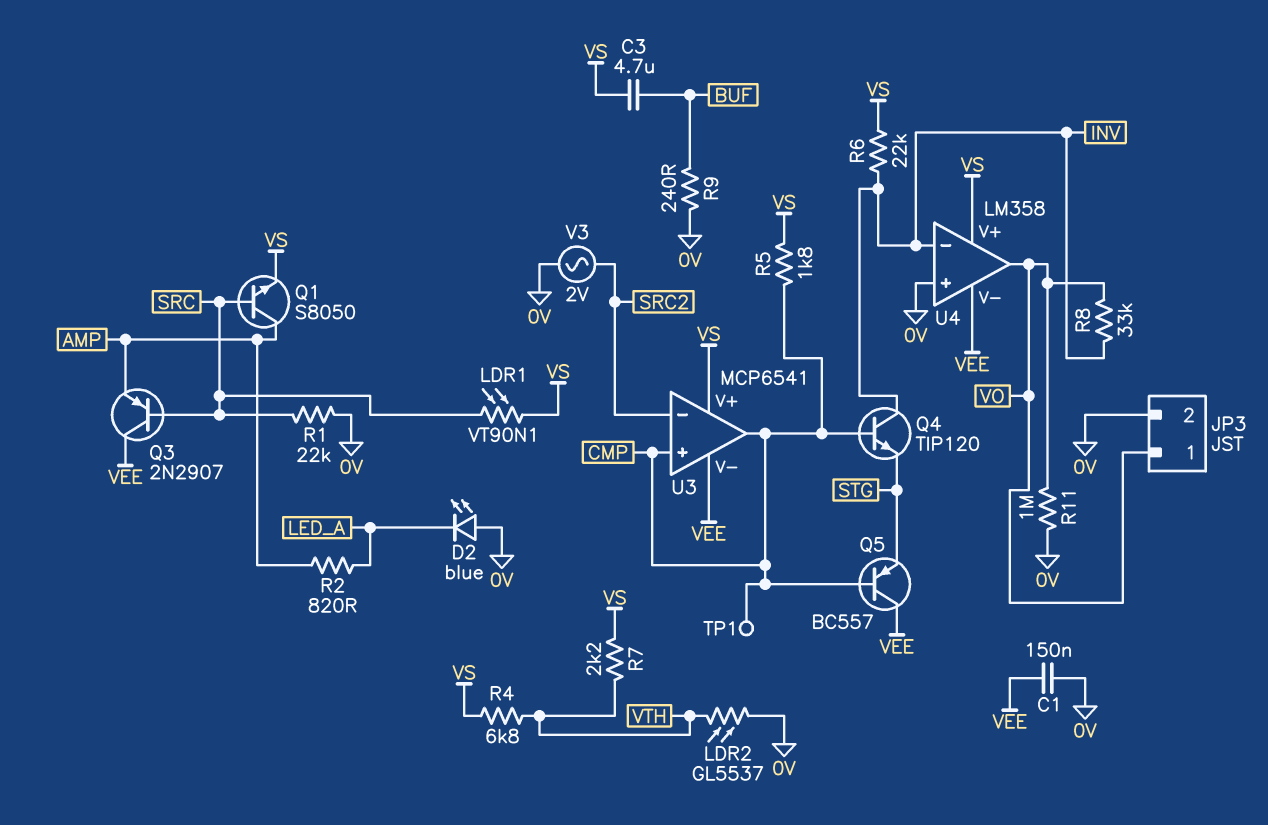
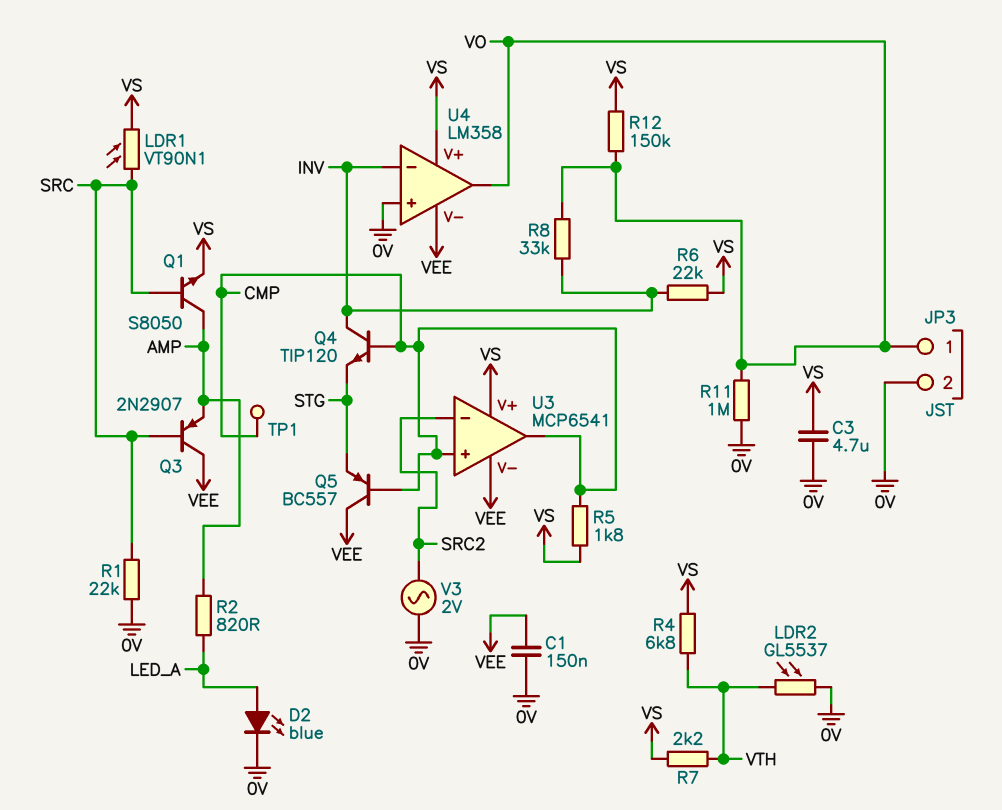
C3: 4.7uF (BUF, VS) -> 4.7uF (0V, VS)
D2: LED blue (A 0V, K LED_A) -> LED blue (A LED_A, K 0V)
R9: 240 (0V, BUF) -> none
R12: none -> 150k (VO, VS)

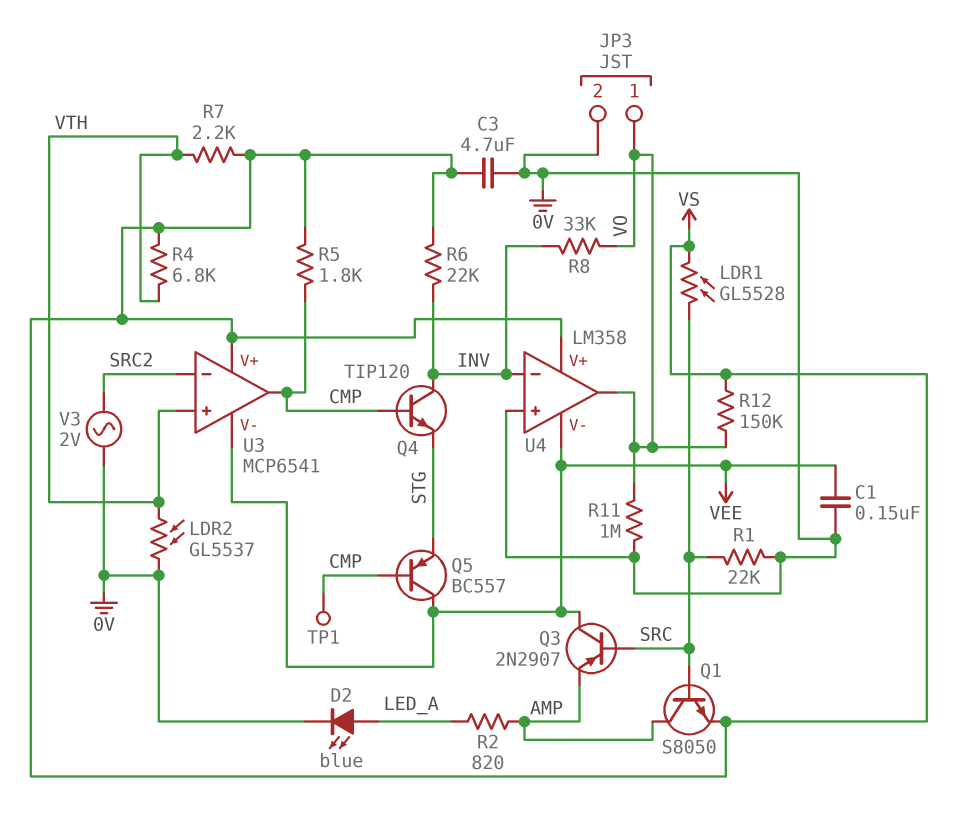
LDR1: VT90N1 (SRC, VS) -> GL5528 (SRC, VS)
U3 pin in+: CMP -> VTH

